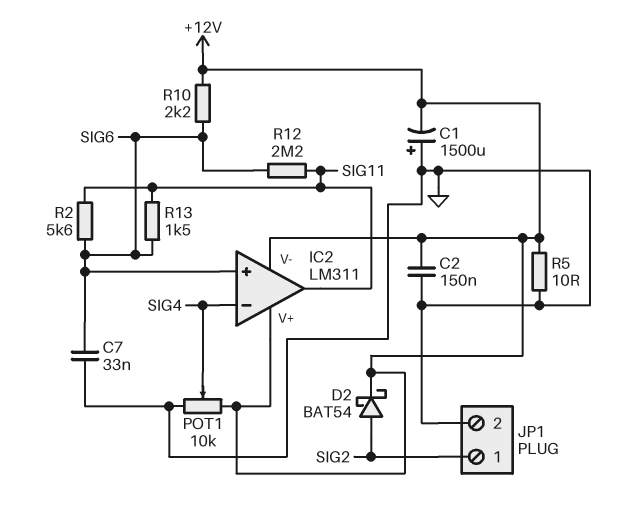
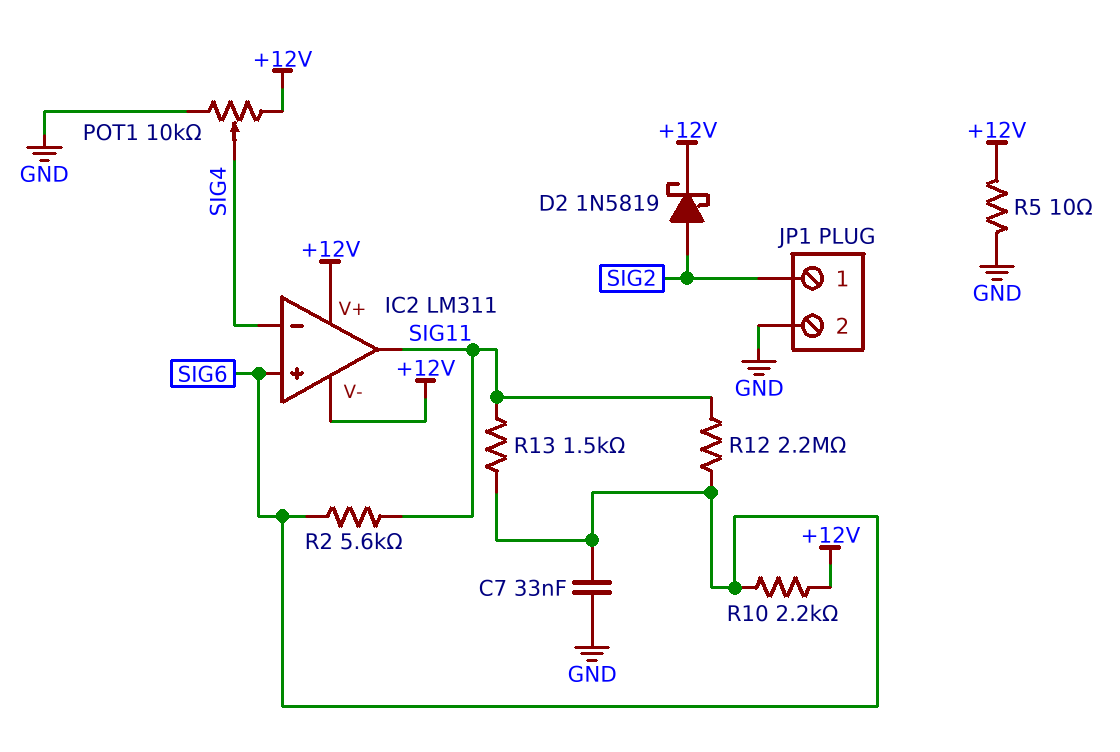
C1: 1500uF (plus GND, minus +12V) -> none
C2: 150nF (+12V, GND) -> none
D2: schottky BAT54 (A SIG2, K +12V) -> schottky 1N5819 (A SIG2, K +12V)

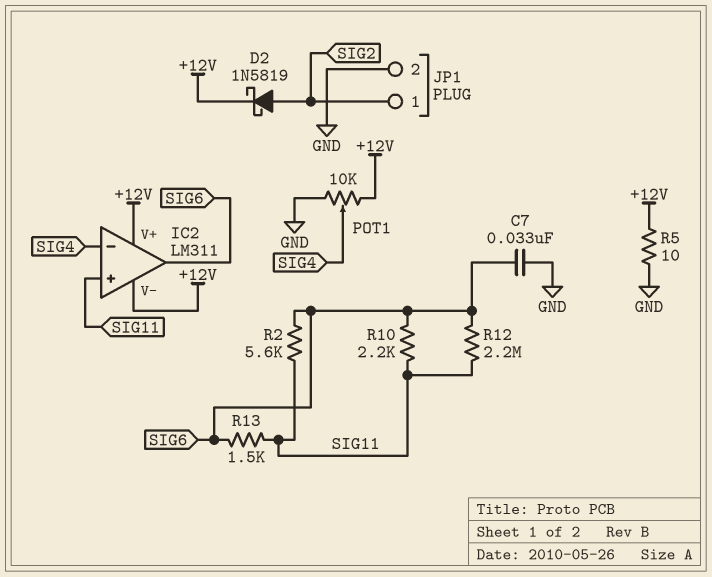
IC2 pin in+: SIG6 -> SIG11
IC2 pin out: SIG11 -> SIG6
R10: 2.2k (+12V, SIG6) -> 2.2k (SIG6, SIG11)

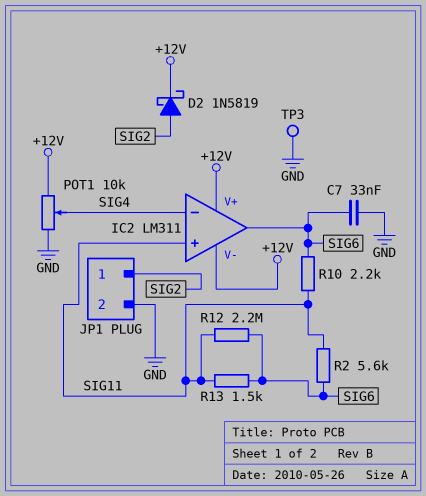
R5: 10 (+12V, GND) -> none
TP3: none -> test point (GND)

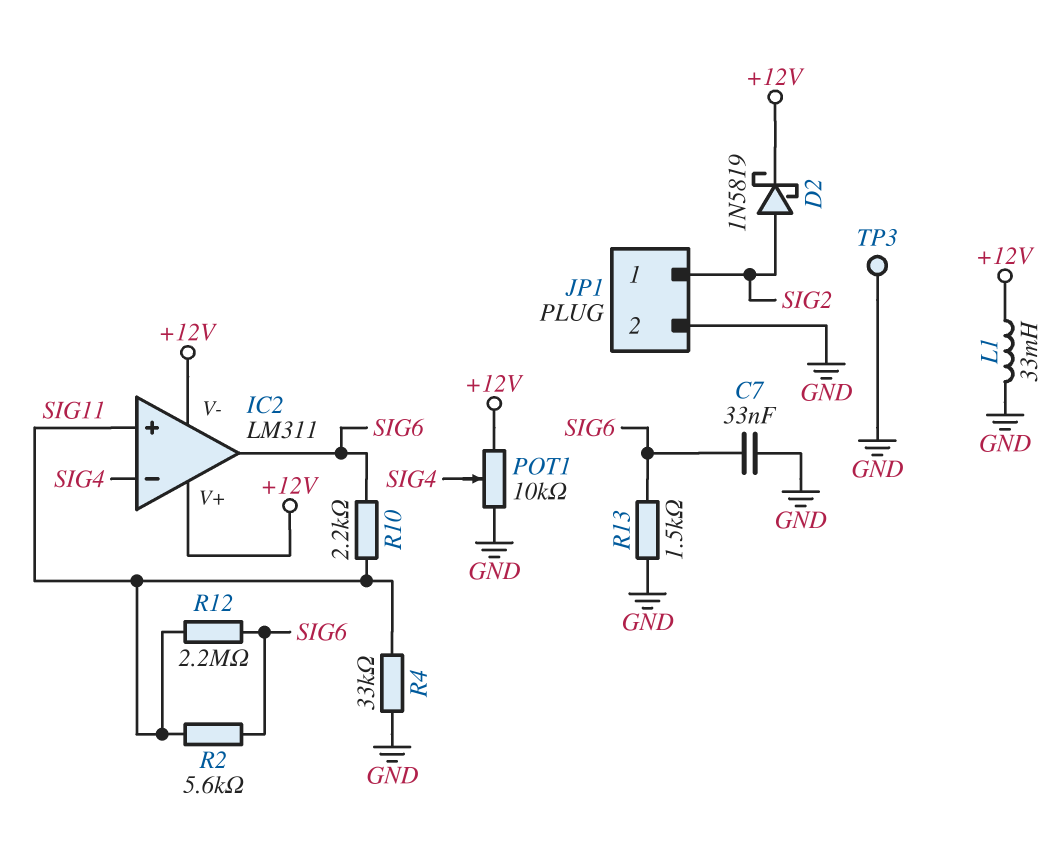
L1: none -> 33mH (+12V, GND)
R4: none -> 33k (GND, SIG11)
R13: 1.5k (SIG6, SIG11) -> 1.5k (GND, SIG6)

